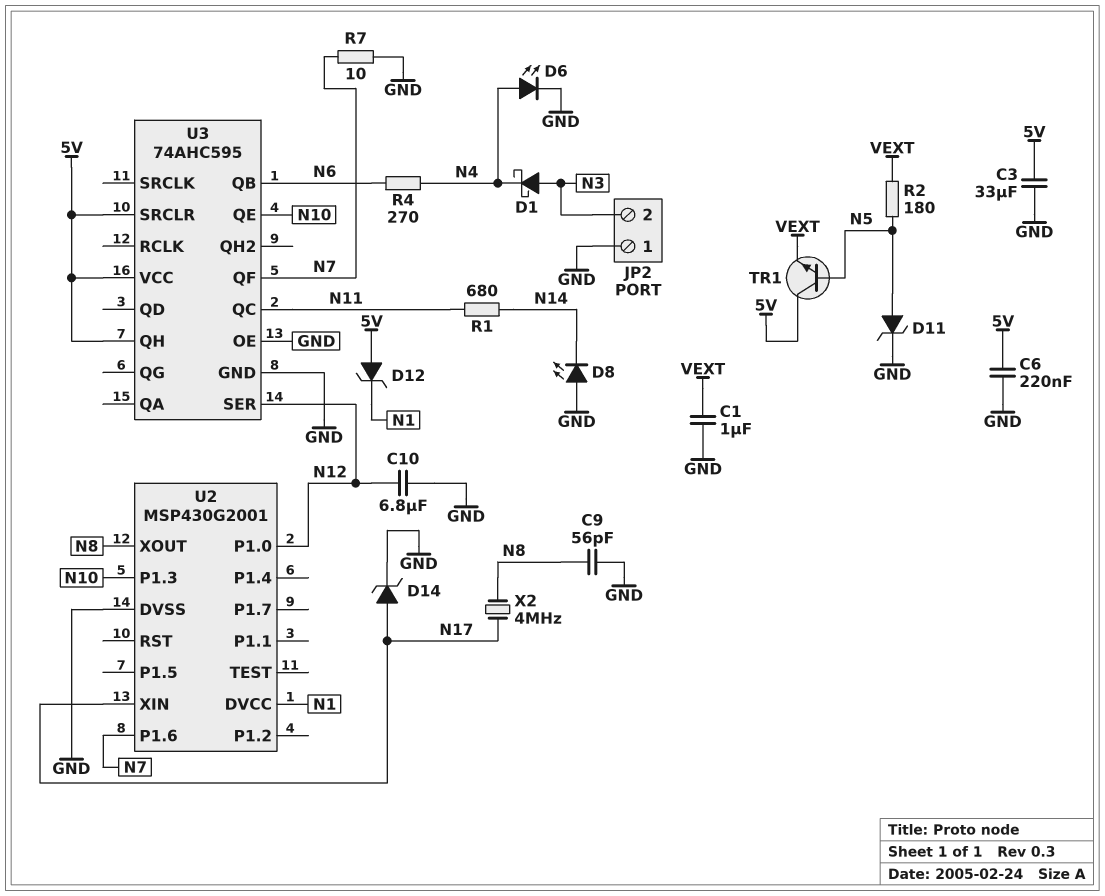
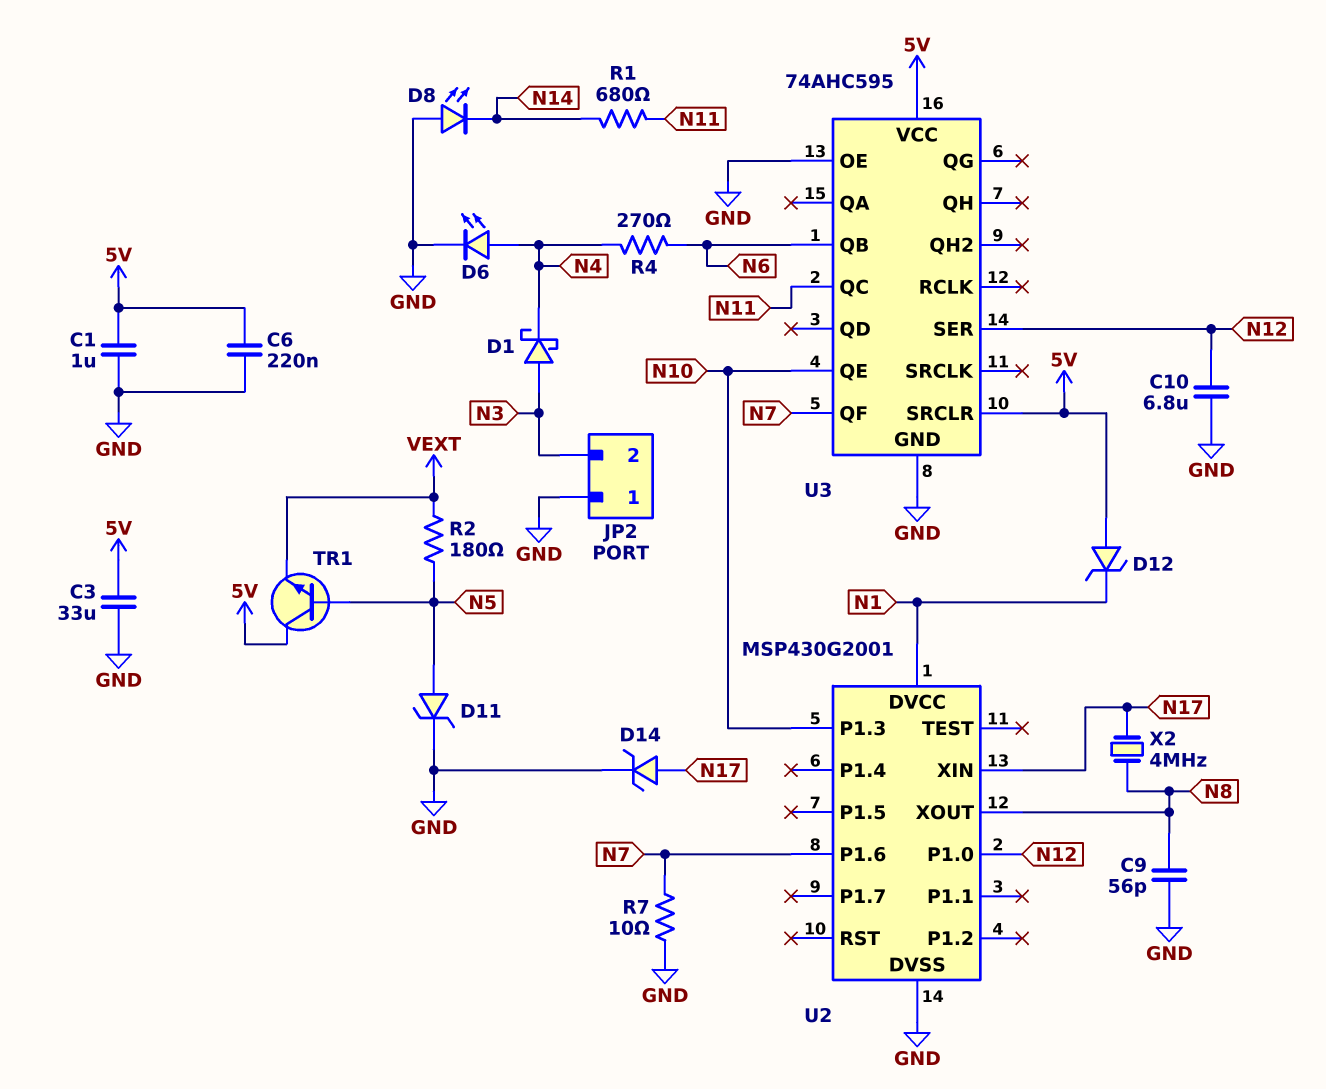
C1: 1uF (GND, VEXT) -> 1uF (5V, GND)
U3 pin QH: 5V -> none

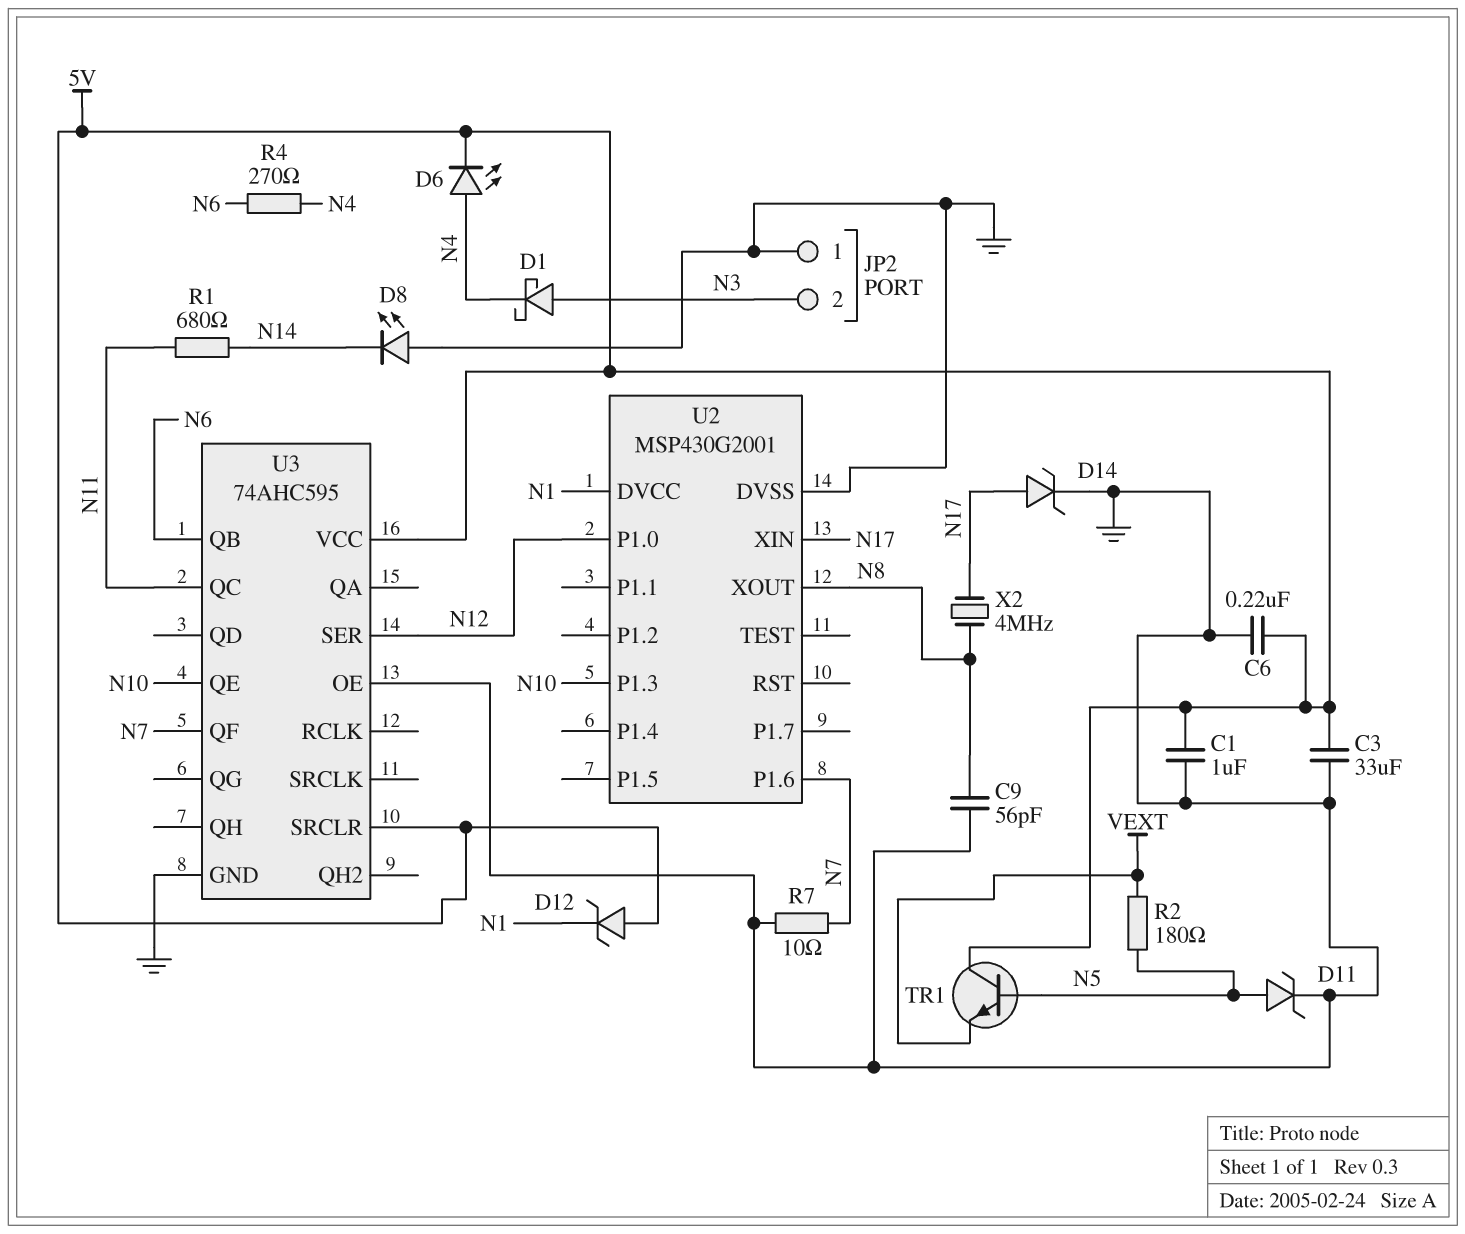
C10: 6.8uF (GND, N12) -> none
D6: LED (A N4, K GND) -> LED (A N4, K 5V)

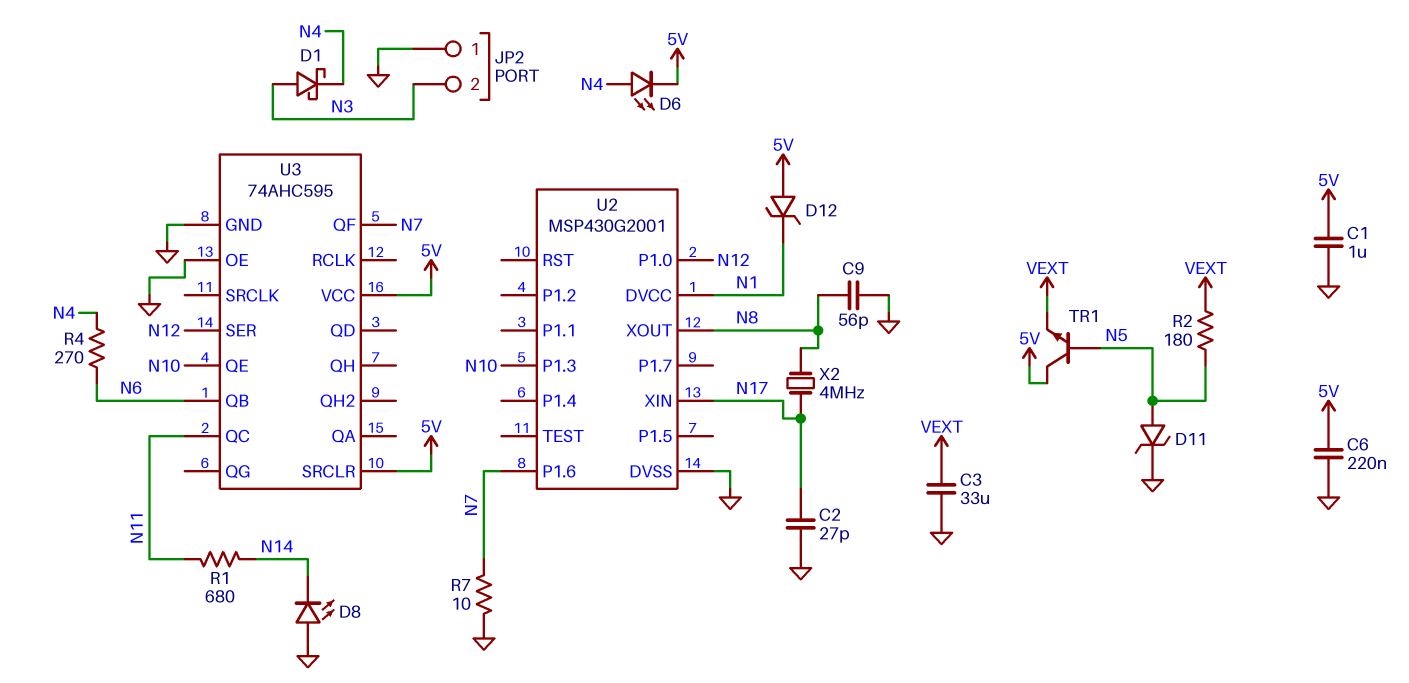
C2: none -> 27pF (GND, N17)
C3: 33uF (5V, GND) -> 33uF (GND, VEXT)
D14: zener (A N17, K GND) -> none

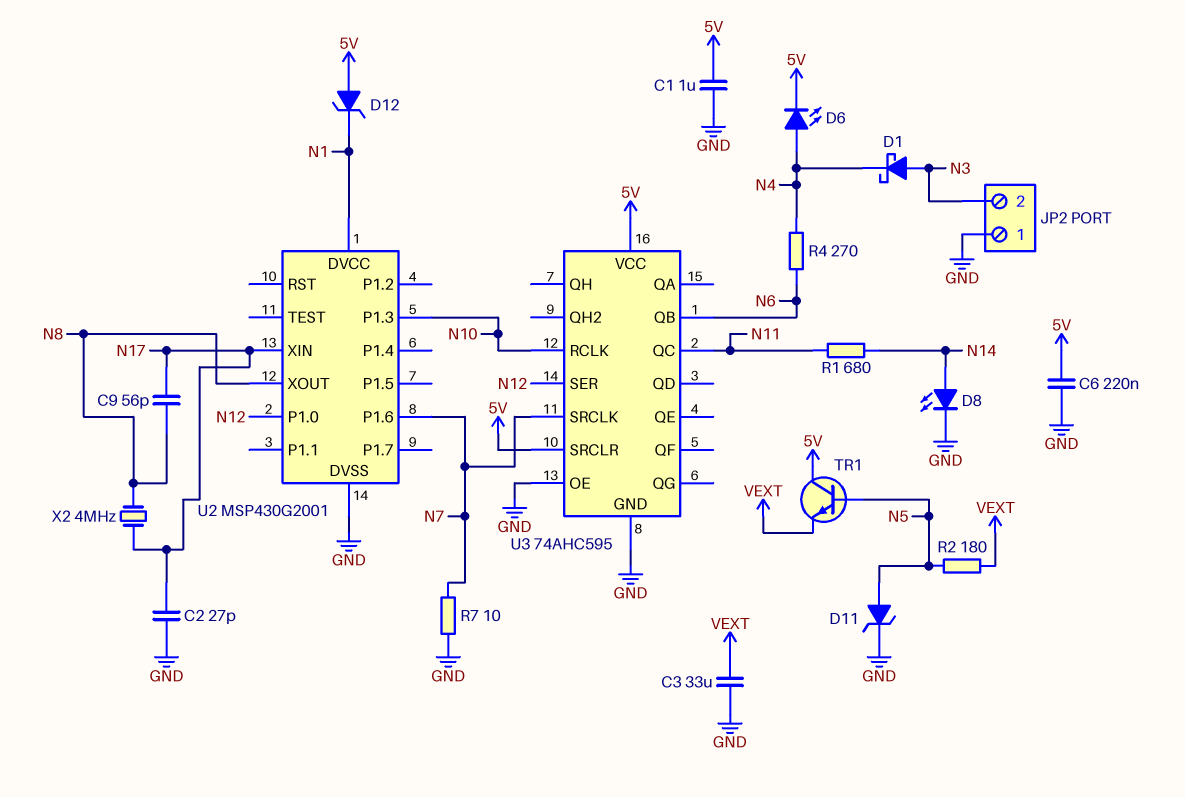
C9: 56pF (GND, N8) -> 56pF (N8, N17)
D8: LED (A GND, K N14) -> LED (A N14, K GND)
U3 pin QE: N10 -> none
U3 pin QF: N7 -> none
U3 pin RCLK: none -> N10
U3 pin SRCLK: none -> N7

